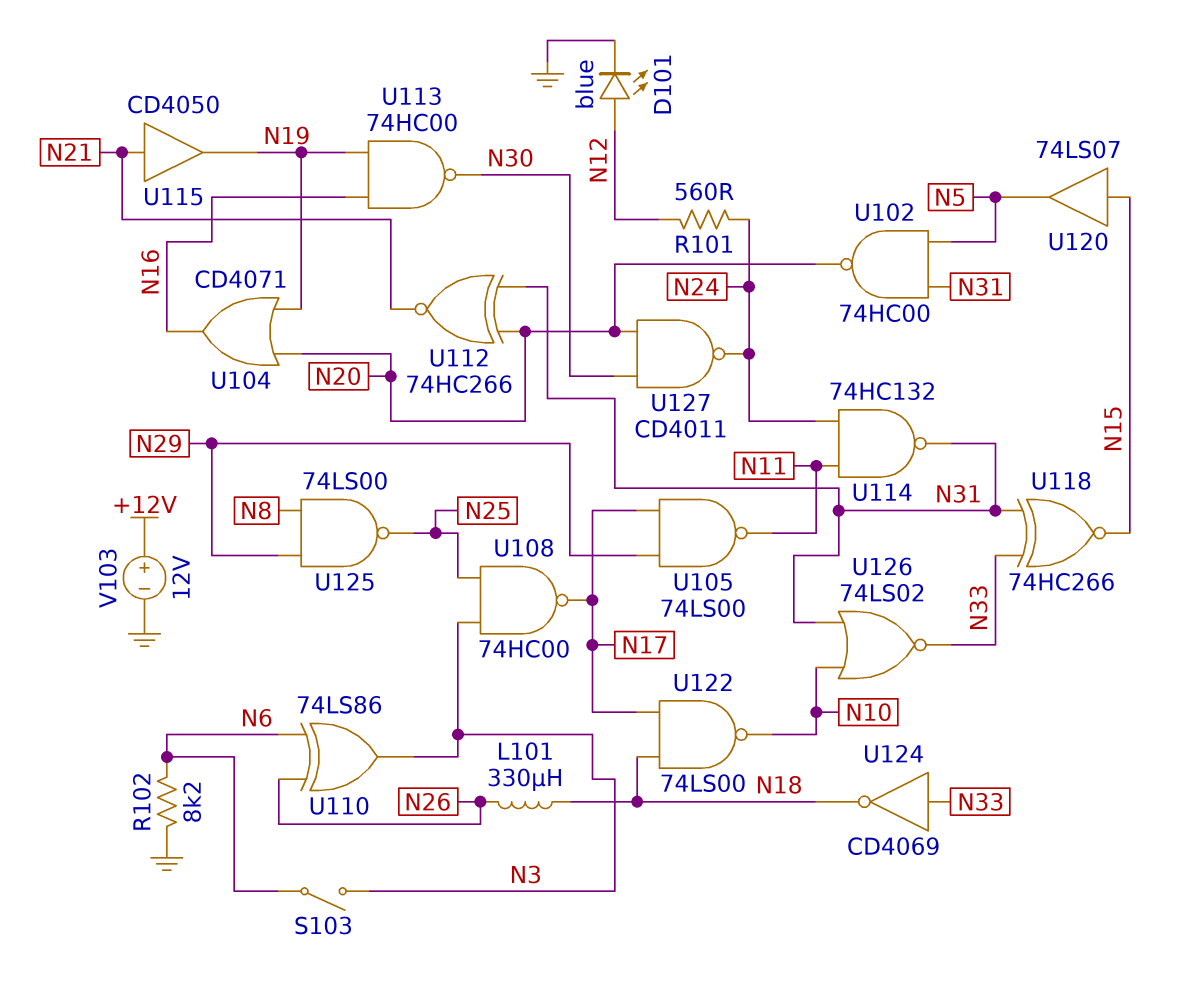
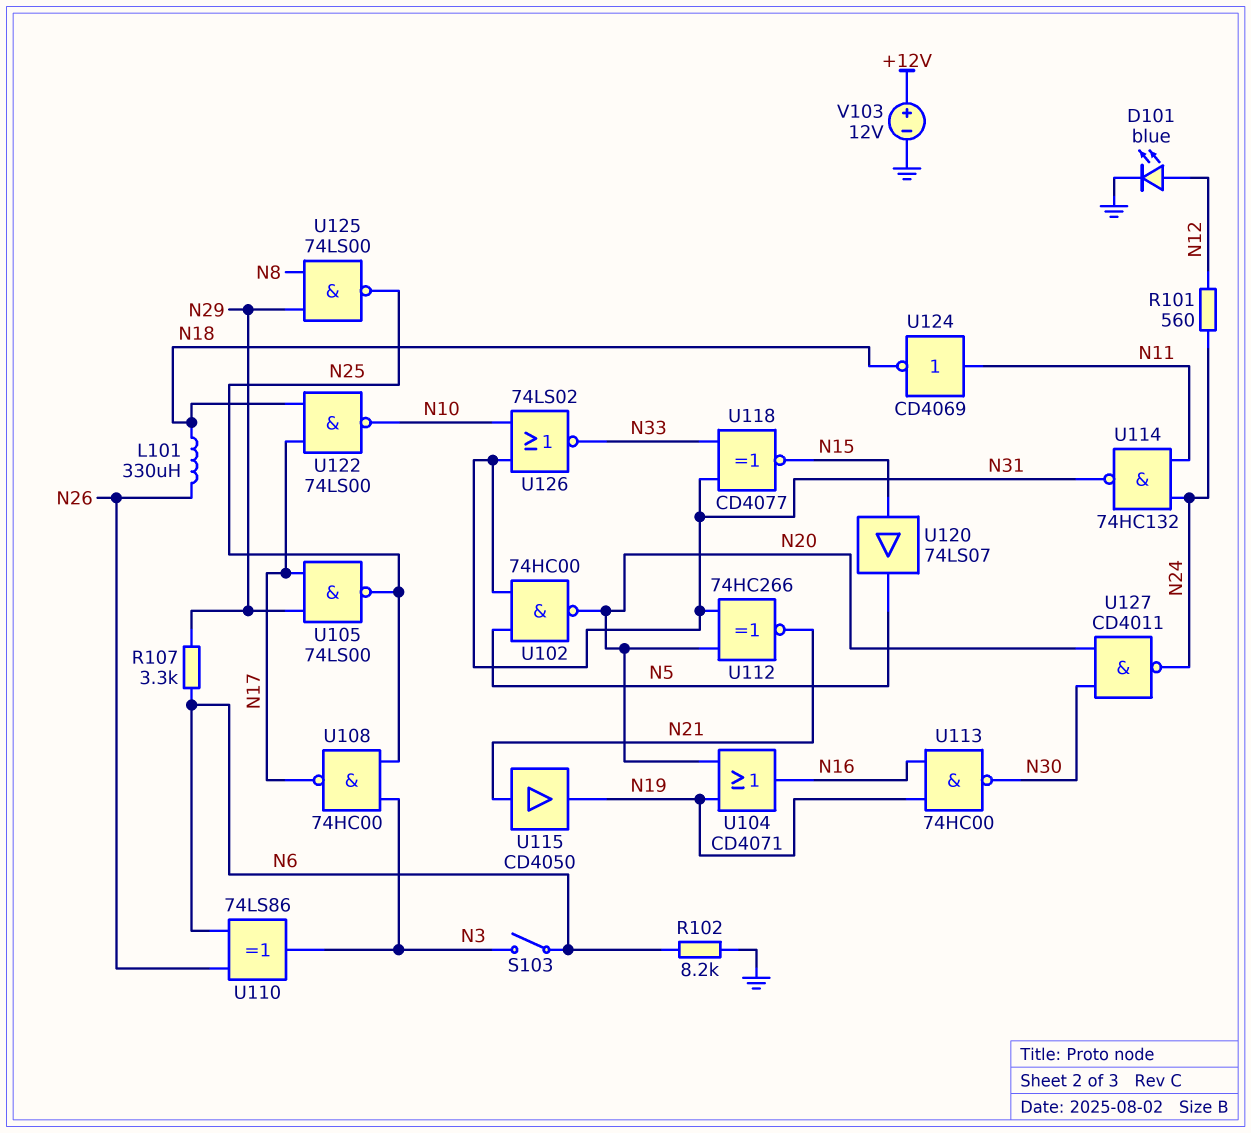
R107: none -> 3.3k (N6, N29)
U105: NAND 74LS00 (in N17, in N29, out N11) -> NAND 74LS00 (in N17, in N29, out N25)
U118: XNOR 74HC266 (in N31, in N33, out N15) -> XNOR CD4077 (in N31, in N33, out N15)
U124: NOT CD4069 (in N33, out N18) -> NOT CD4069 (in N11, out N18)

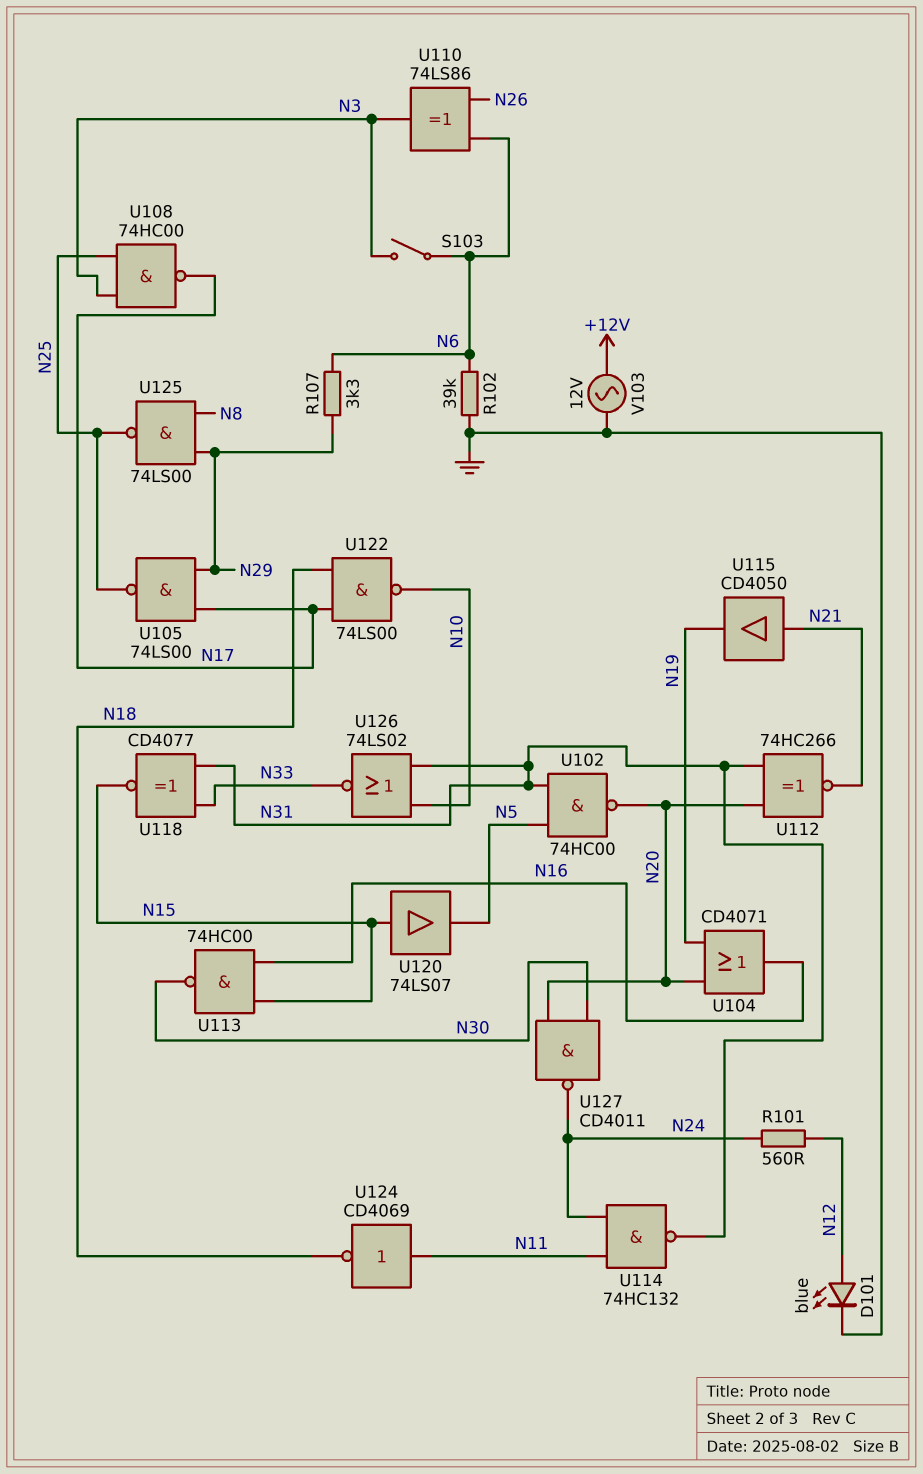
L101: 330uH (N18, N26) -> none
R102: 8.2k (GND, N6) -> 39k (GND, N6)
U113: NAND 74HC00 (in N16, in N19, out N30) -> NAND 74HC00 (in N15, in N16, out N30)
V103: 12V (plus +12V, minus GND) -> AC 12V (+12V, GND)

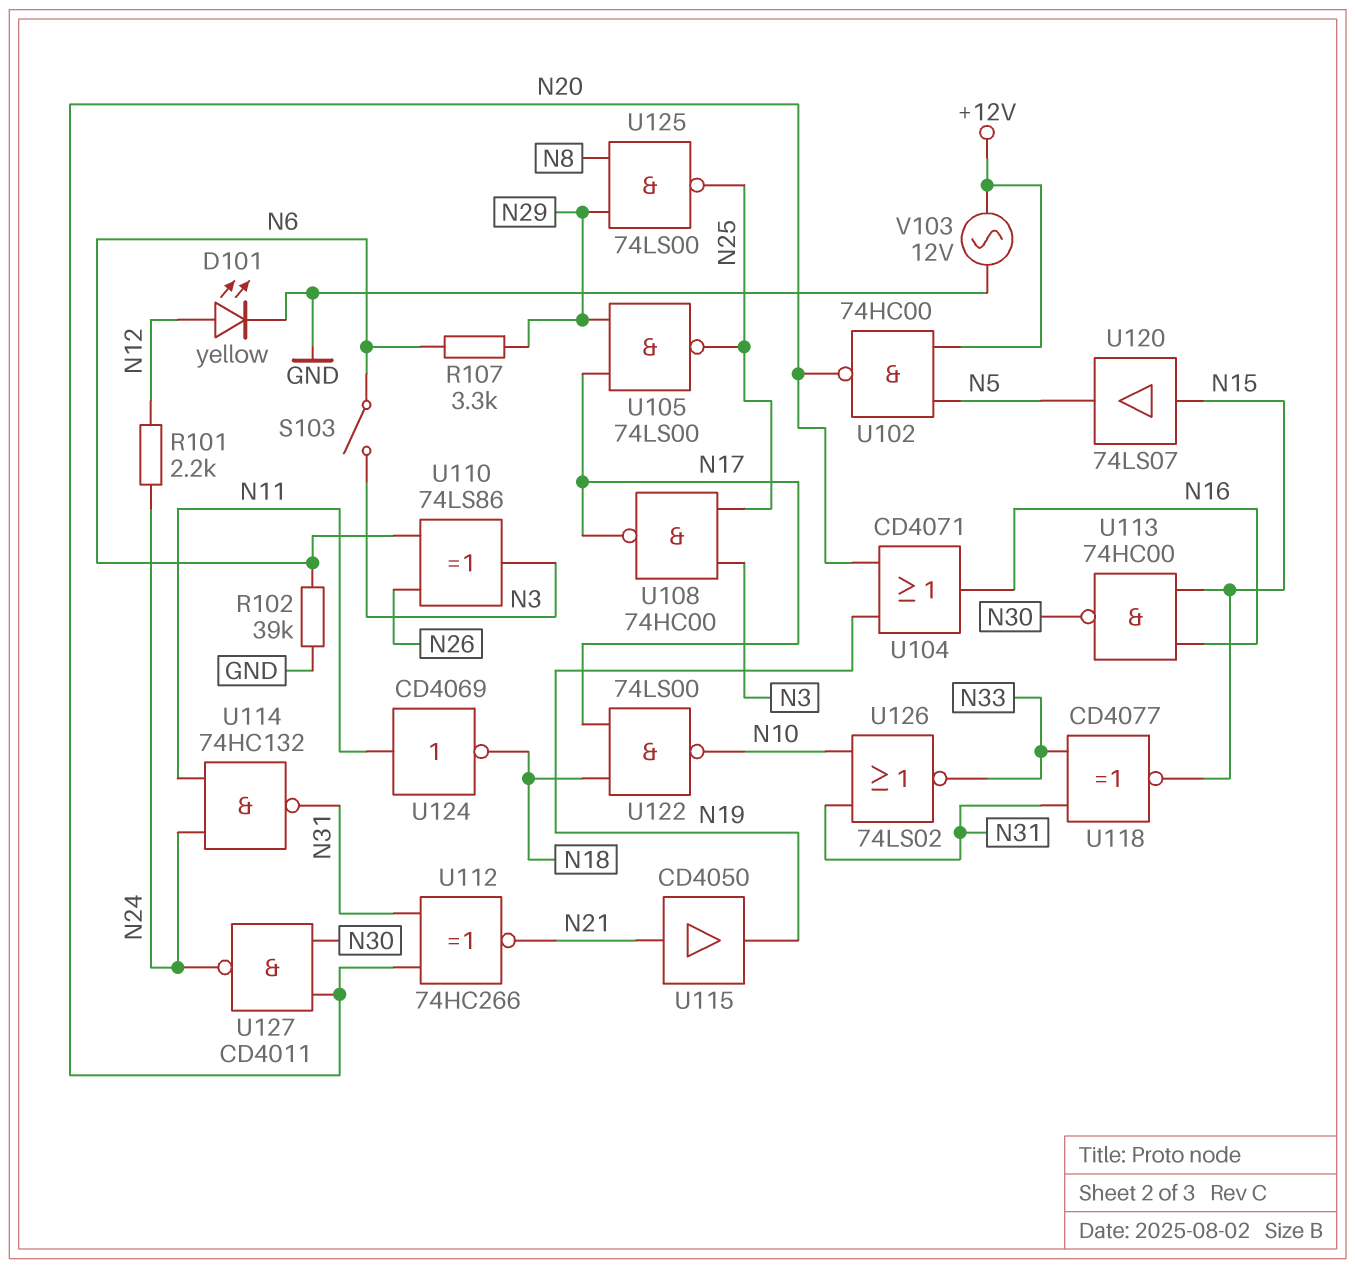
D101: LED blue (A N12, K GND) -> LED yellow (A N12, K GND)
R101: 560 (N12, N24) -> 2.2k (N12, N24)
U102: NAND 74HC00 (in N5, in N31, out N20) -> NAND 74HC00 (in +12V, in N5, out N20)

